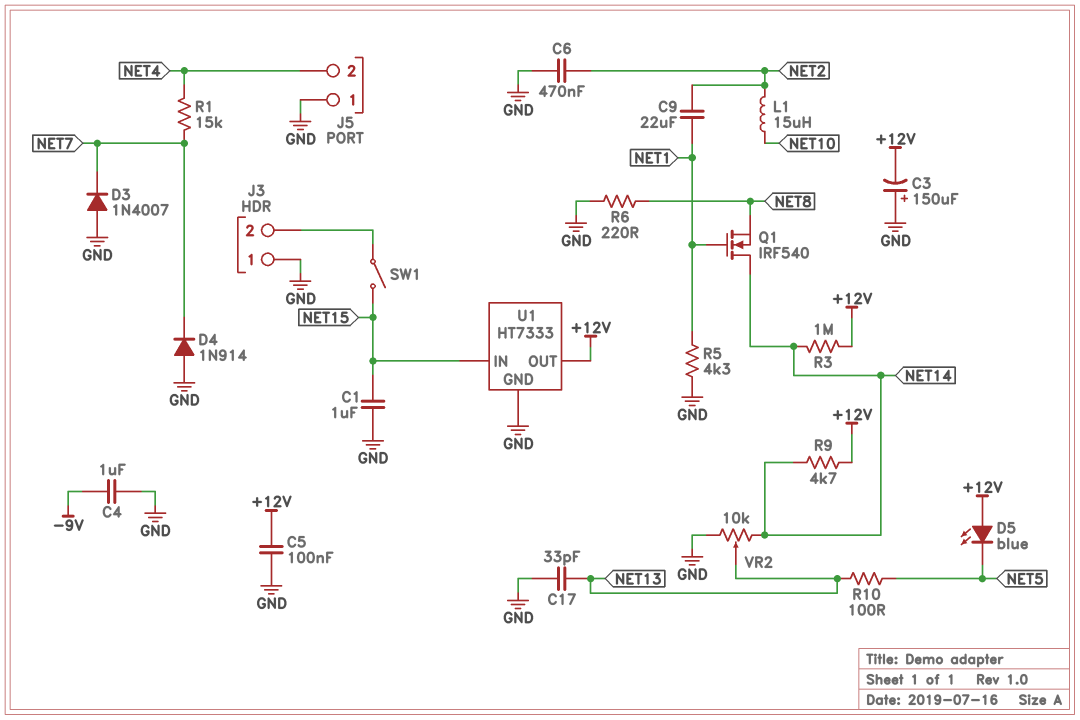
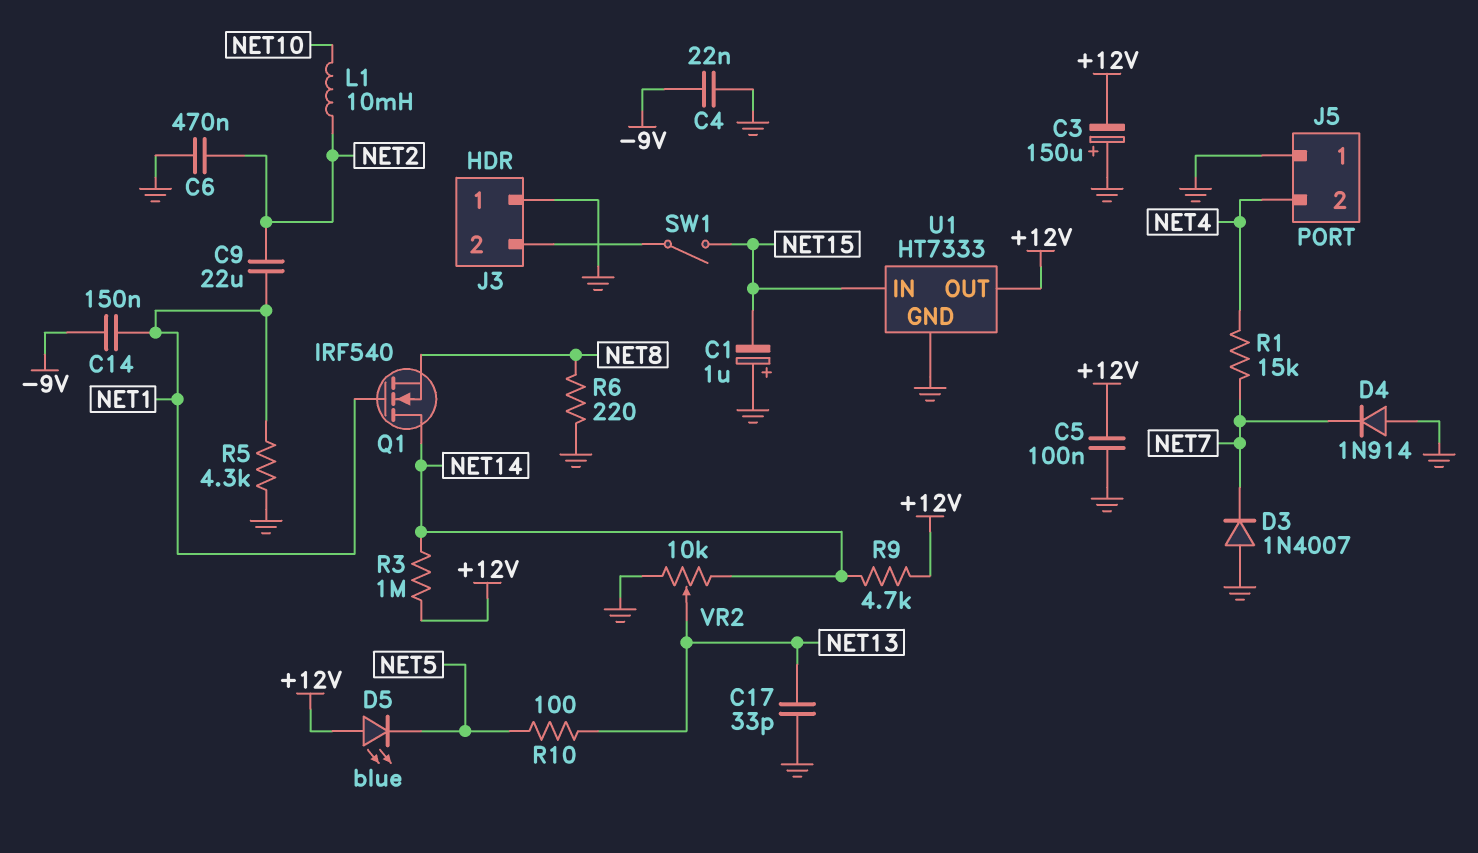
C1: 1uF (GND, NET15) -> 1uF (plus GND, minus NET15)
C4: 1uF (-9V, GND) -> 22nF (-9V, GND)
C14: none -> 150nF (-9V, NET1)
L1: 15uH (NET2, NET10) -> 10mH (NET2, NET10)

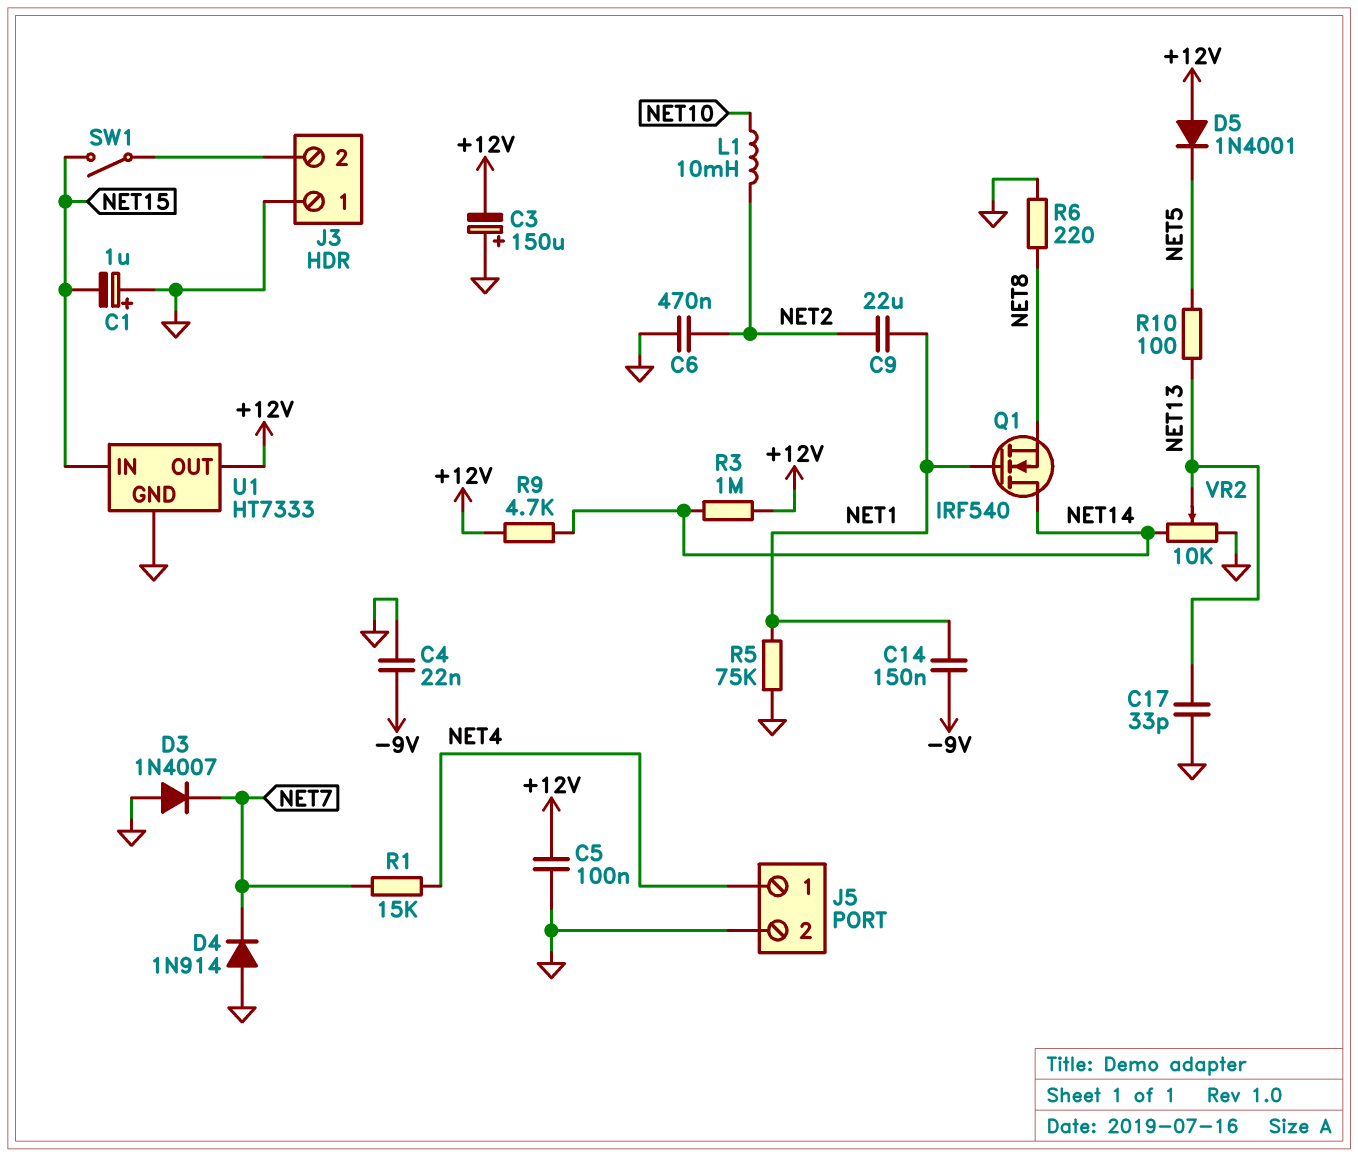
D5: LED blue (A +12V, K NET5) -> diode 1N4001 (A +12V, K NET5)
J5 pin 1: GND -> NET4
J5 pin 2: NET4 -> GND
R5: 4.3k (GND, NET1) -> 75k (GND, NET1)

